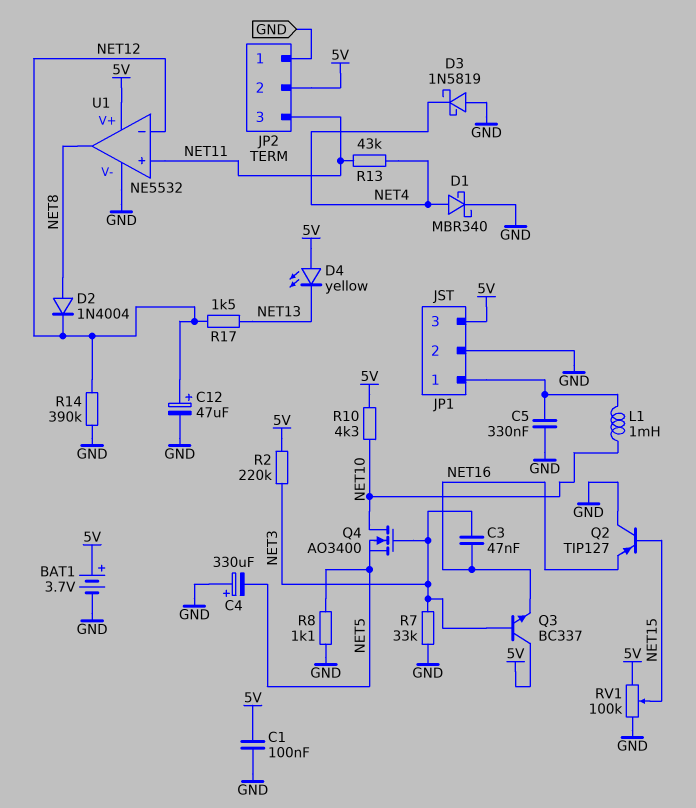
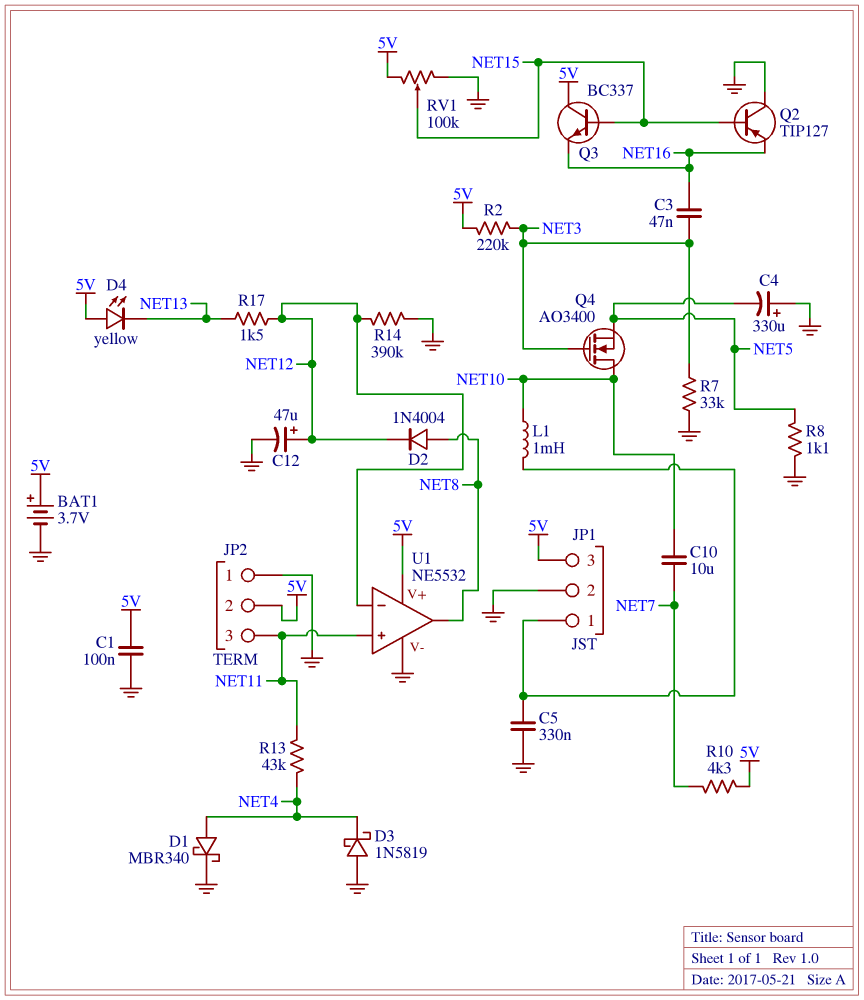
C10: none -> 10uF (NET7, NET10)
Q3: NPN BC337 (B NET3, C 5V, E NET16) -> NPN BC337 (B NET15, C 5V, E NET16)
R10: 4.3k (5V, NET10) -> 4.3k (5V, NET7)

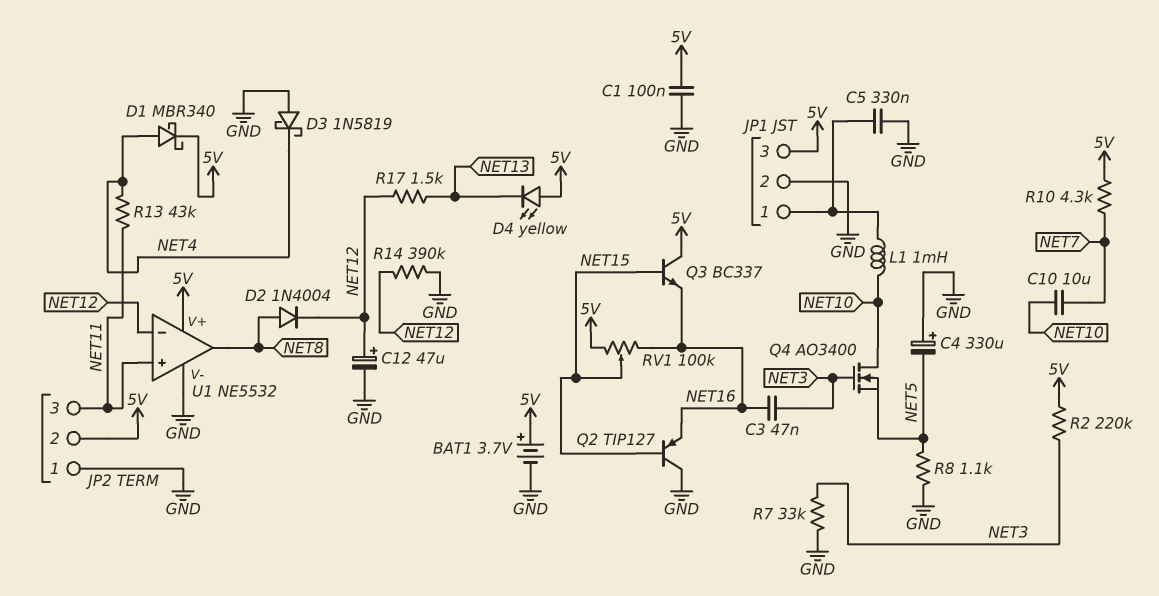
D1: schottky MBR340 (A NET4, K GND) -> schottky MBR340 (A NET4, K 5V)
RV1: 100k (5V, GND, wiper NET15) -> 100k (5V, NET16, wiper NET15)

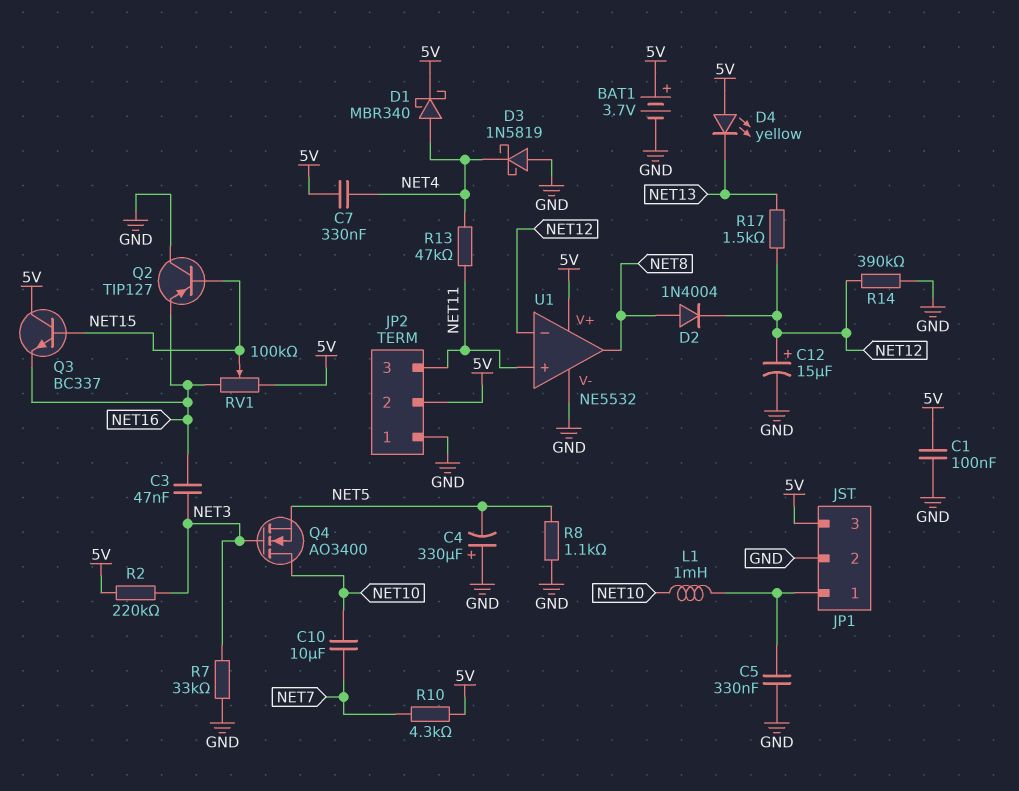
C7: none -> 330nF (5V, NET4)
C12: 47uF (plus NET12, minus GND) -> 15uF (plus NET12, minus GND)
R13: 43k (NET4, NET11) -> 47k (NET4, NET11)

